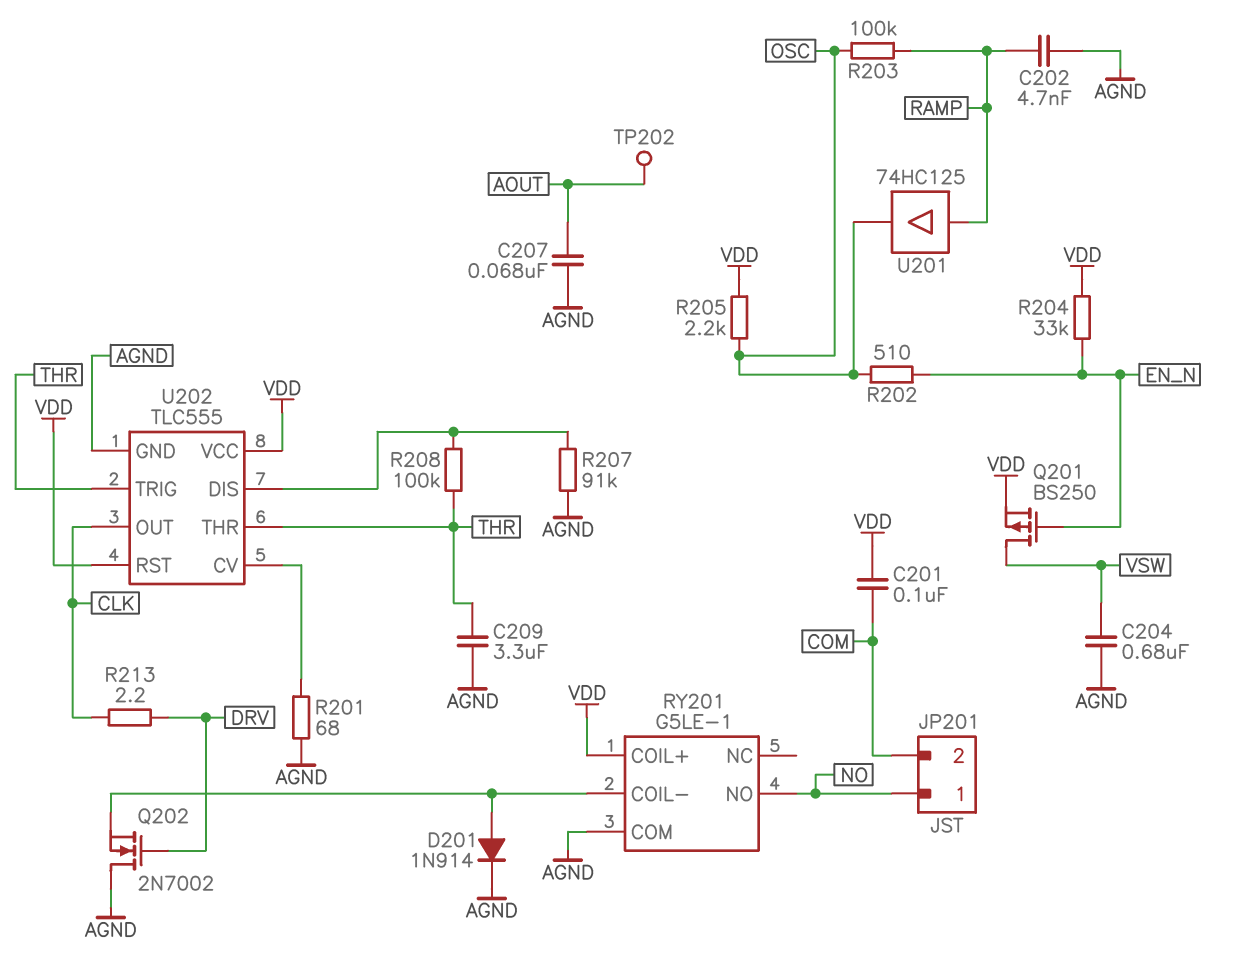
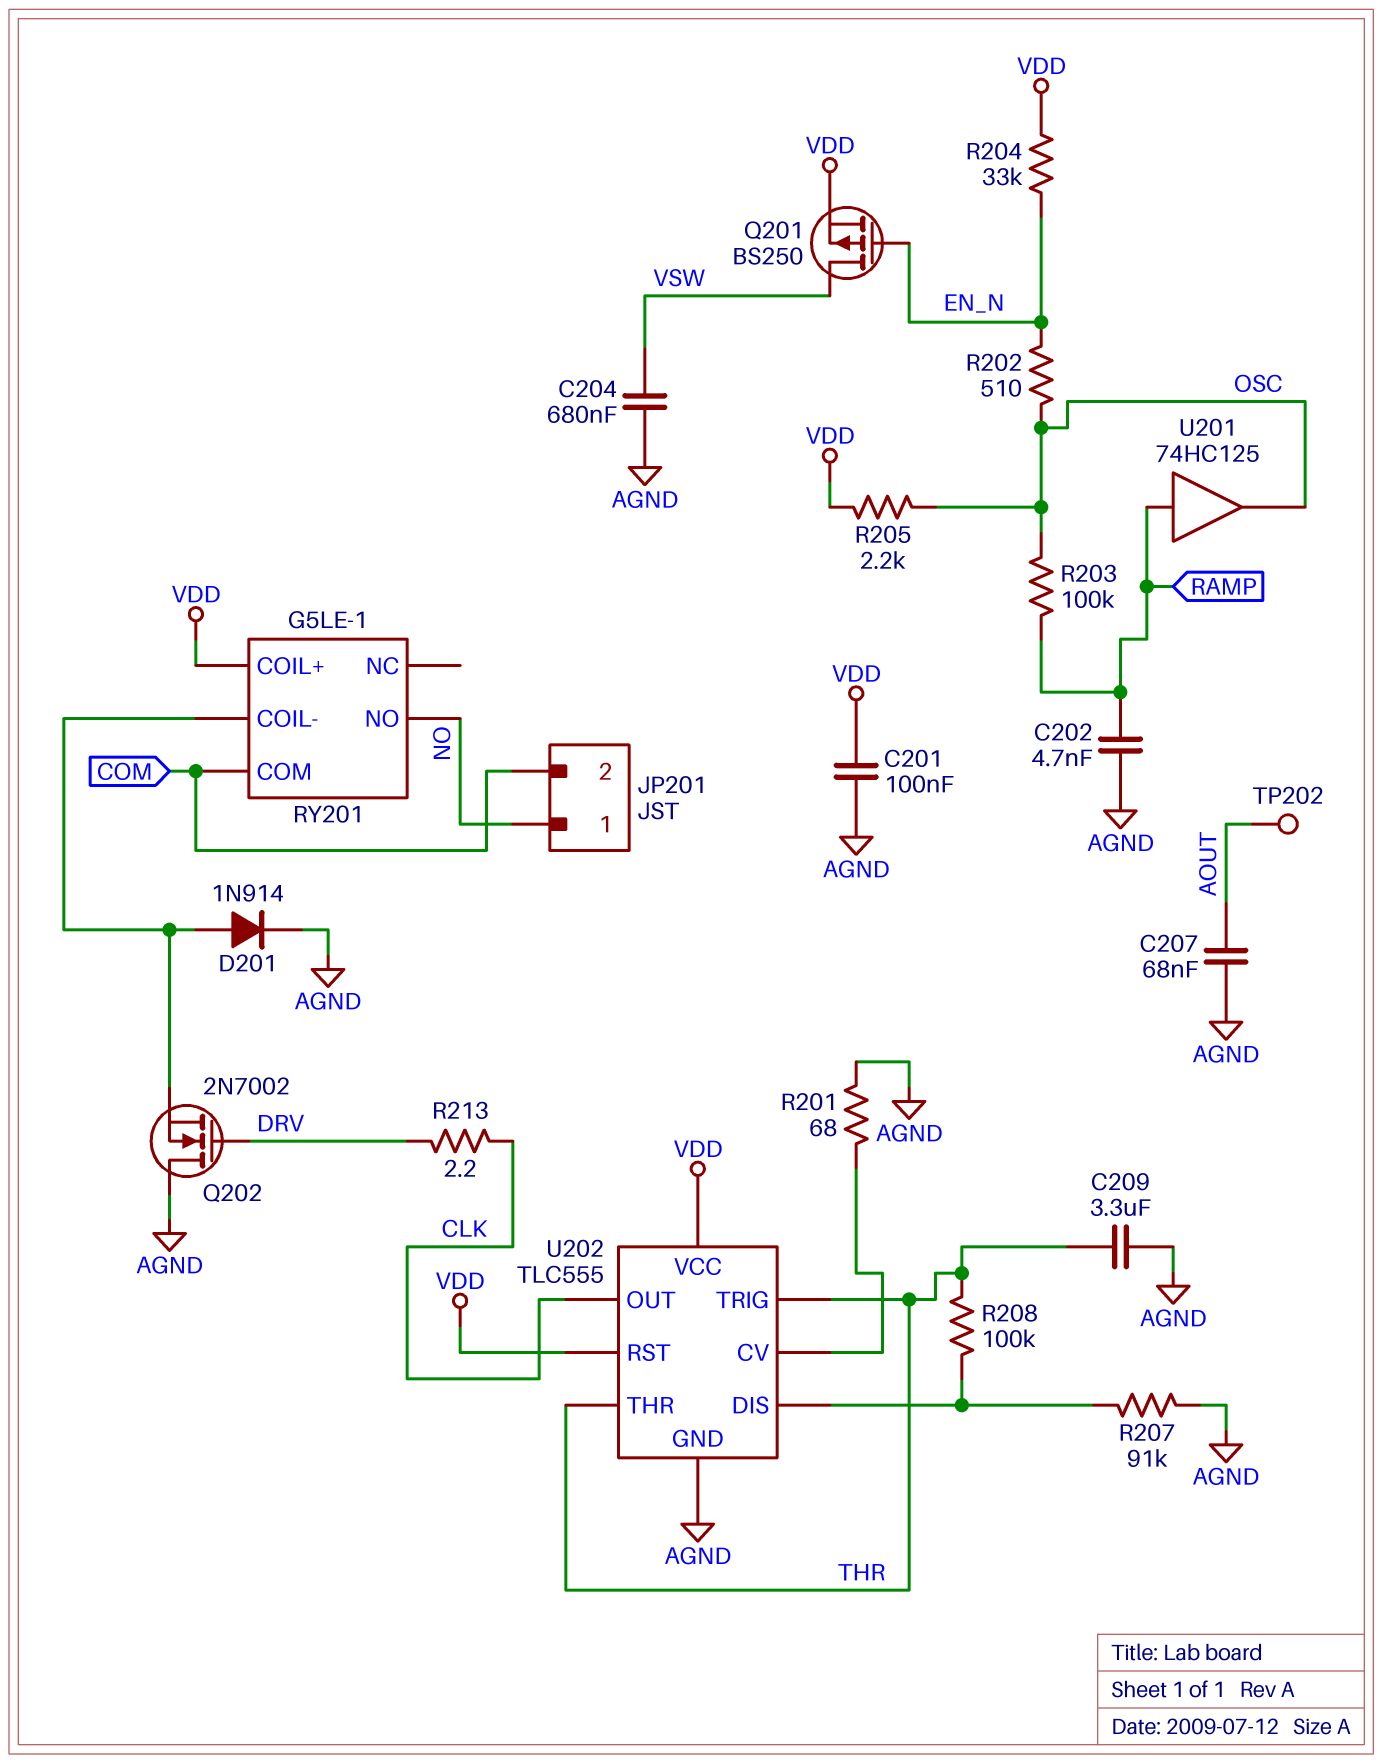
C201: 100nF (COM, VDD) -> 100nF (AGND, VDD)
RY201 pin COM: AGND -> COM

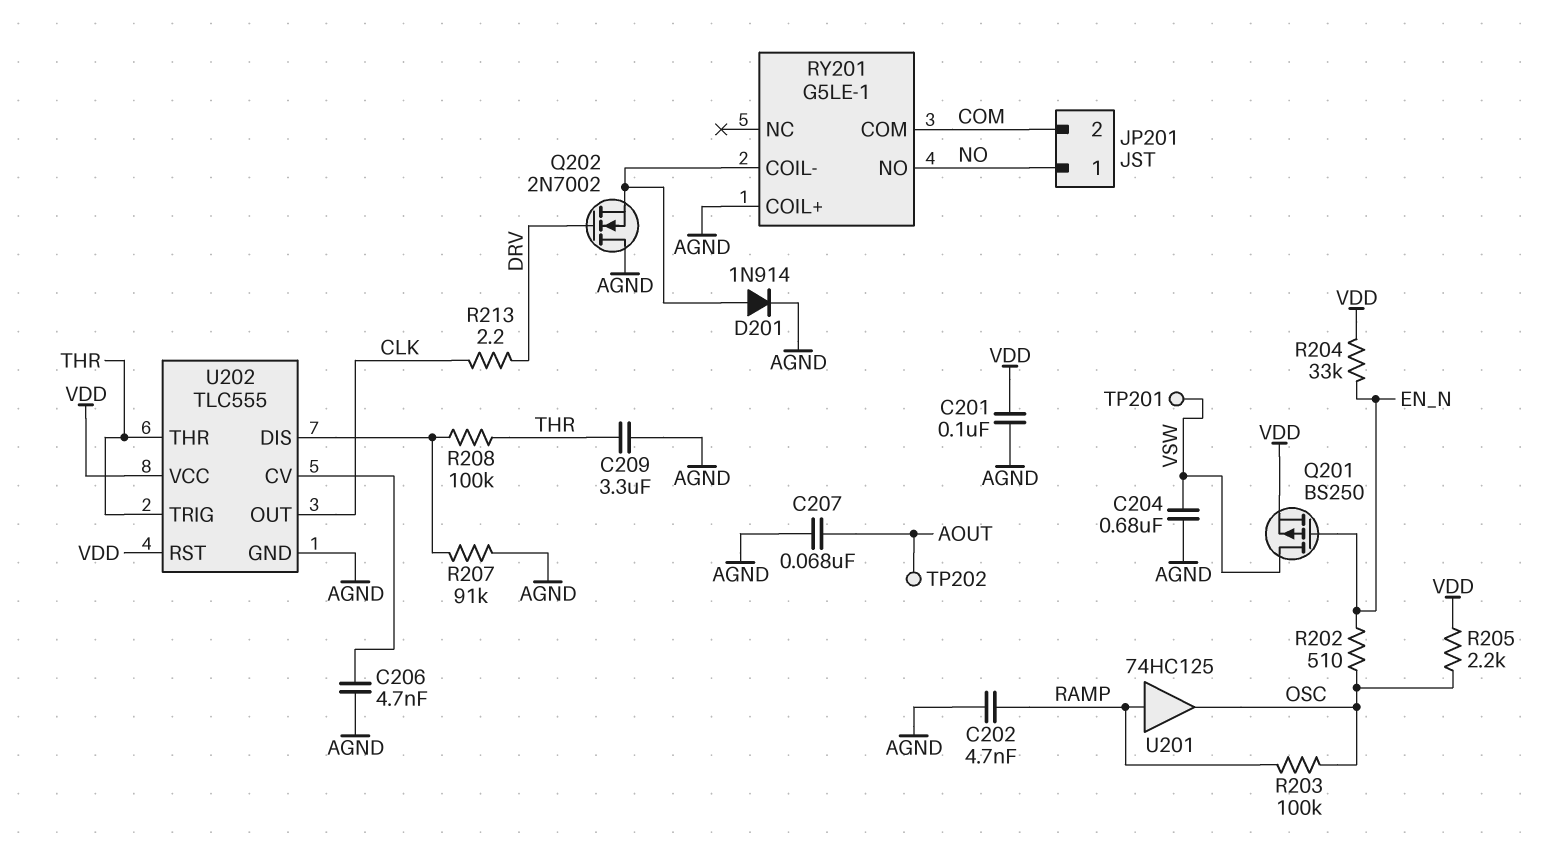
C206: none -> 4.7nF (AGND, U202/CV)
R201: 68 (AGND, U202/CV) -> none
RY201 pin COIL+: VDD -> AGND
TP201: none -> test point (VSW)

